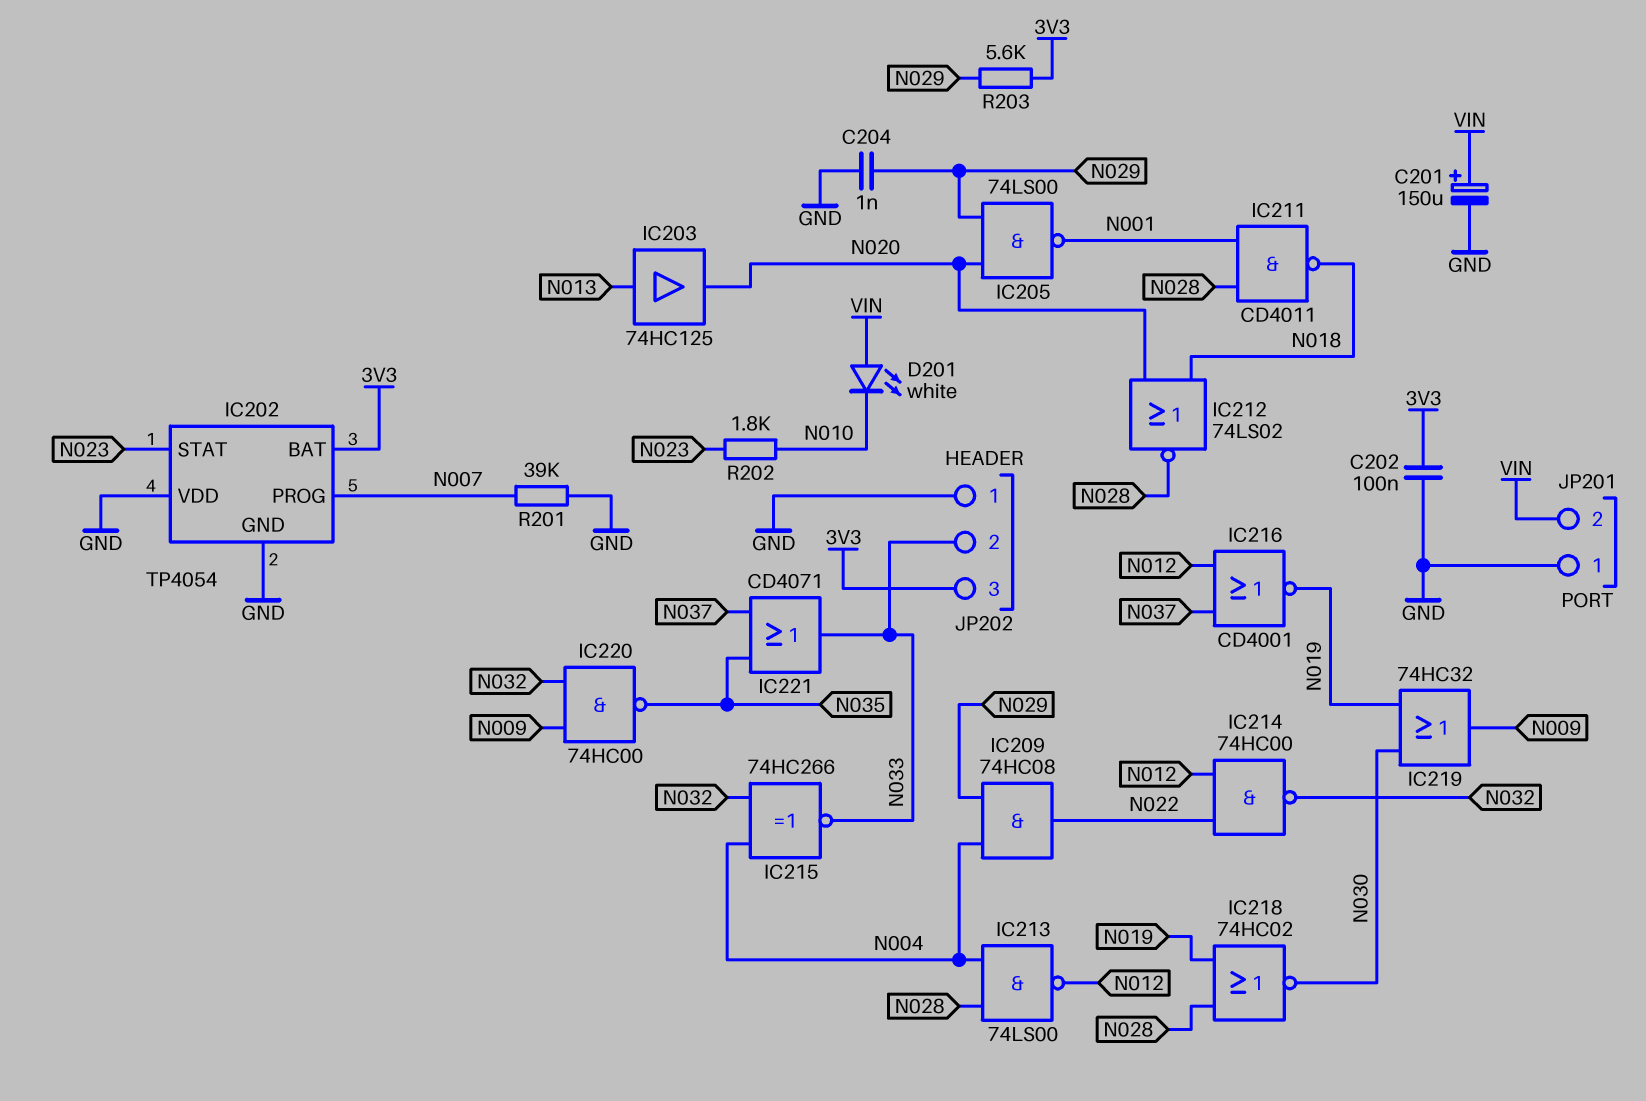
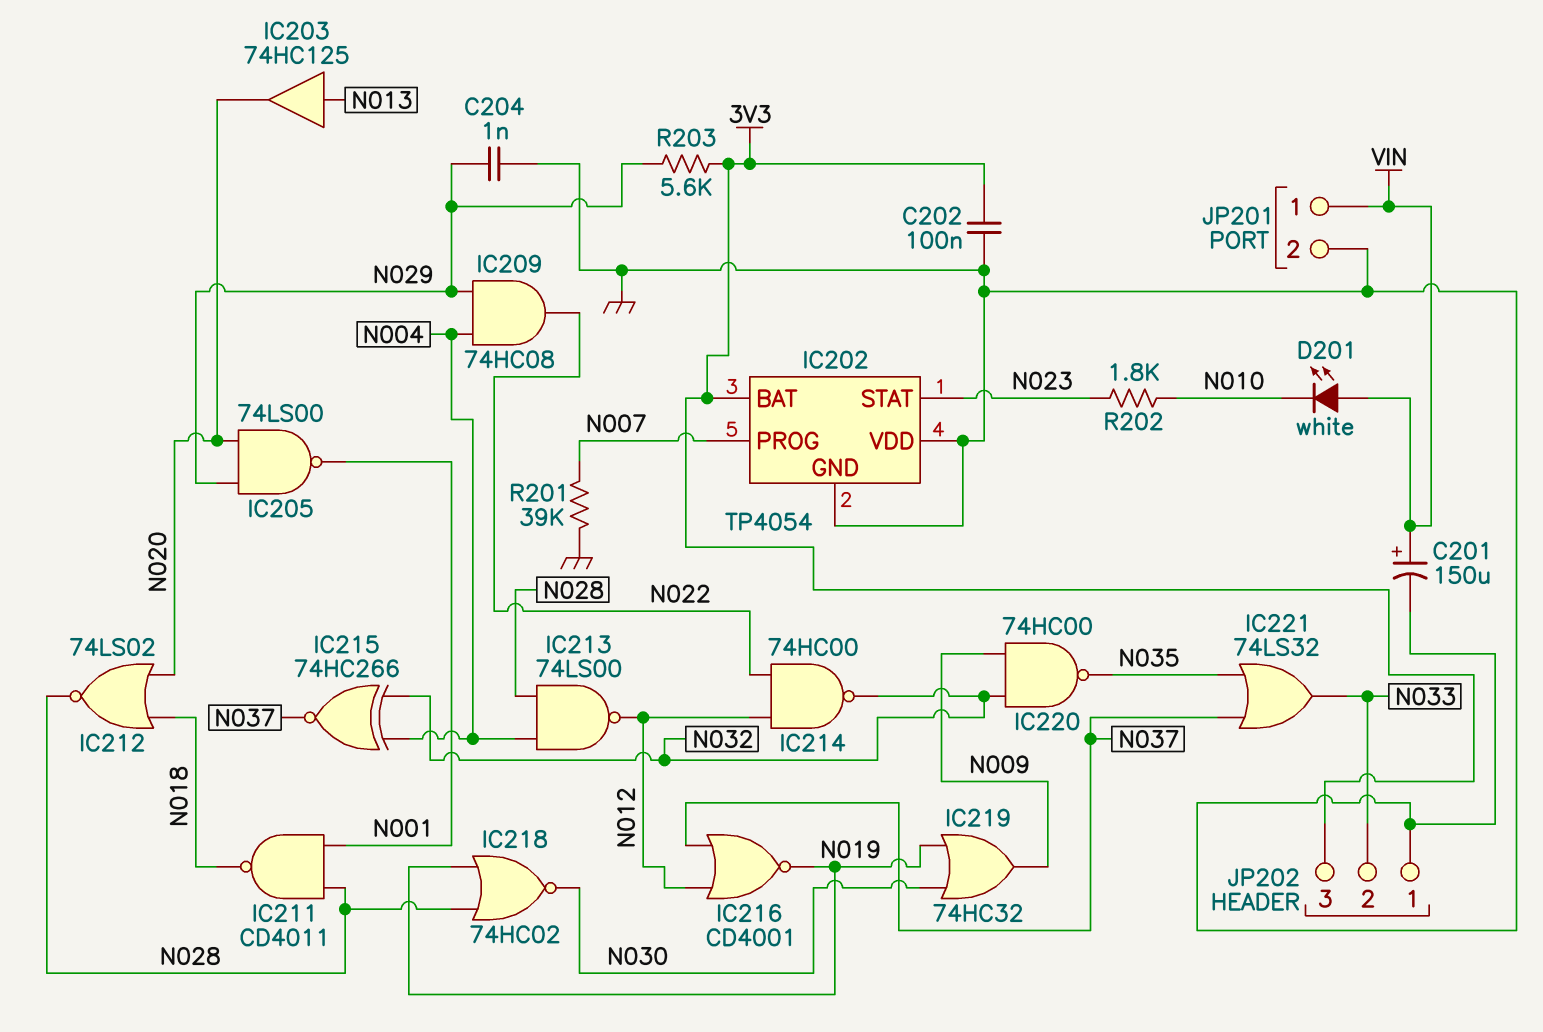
IC215: XNOR 74HC266 (in N004, in N032, out N033) -> XNOR 74HC266 (in N004, in N032, out N037)
IC221: OR CD4071 (in N035, in N037, out N033) -> OR 74LS32 (in N035, in N037, out N033)
JP201 pin 1: GND -> VIN
JP201 pin 2: VIN -> GND

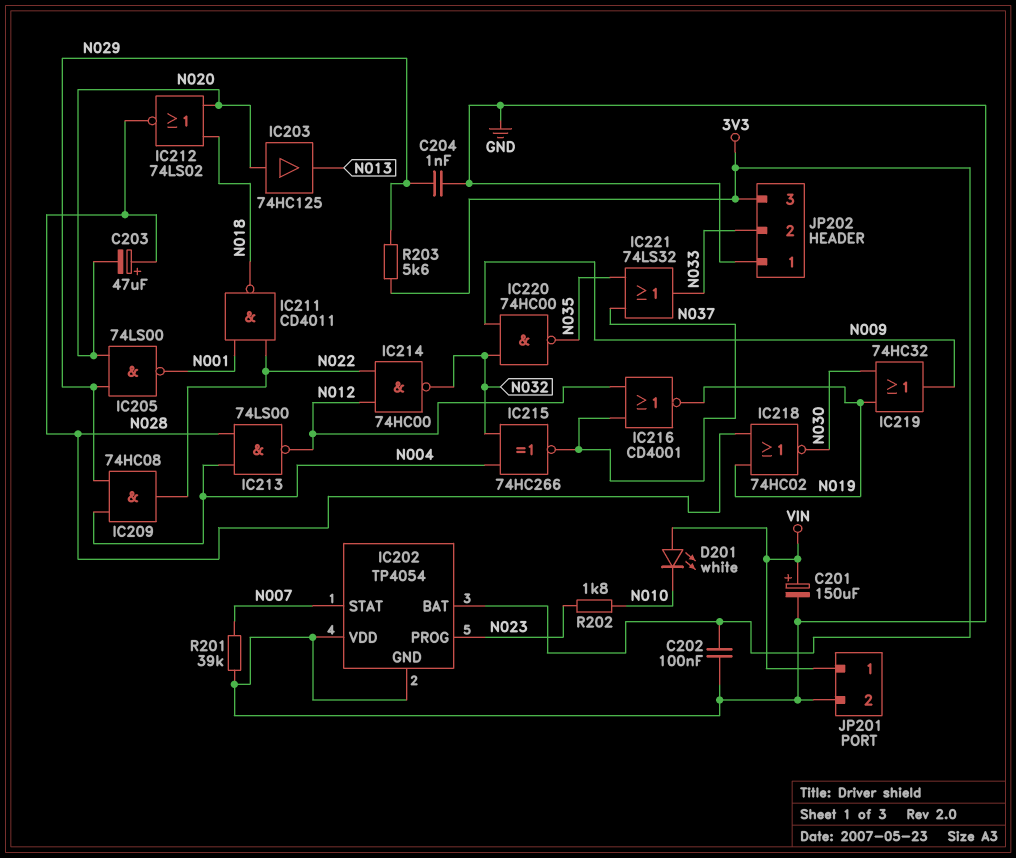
C203: none -> 47uF (plus N028, minus N020)
IC202 pin PROG: N007 -> N023
IC202 pin STAT: N023 -> N007
IC203: buffer 74HC125 (in N013, out N020) -> buffer 74HC125 (in N020, out N013)
IC211: NAND CD4011 (in N001, in N028, out N018) -> NAND CD4011 (in N001, in N022, out N018)

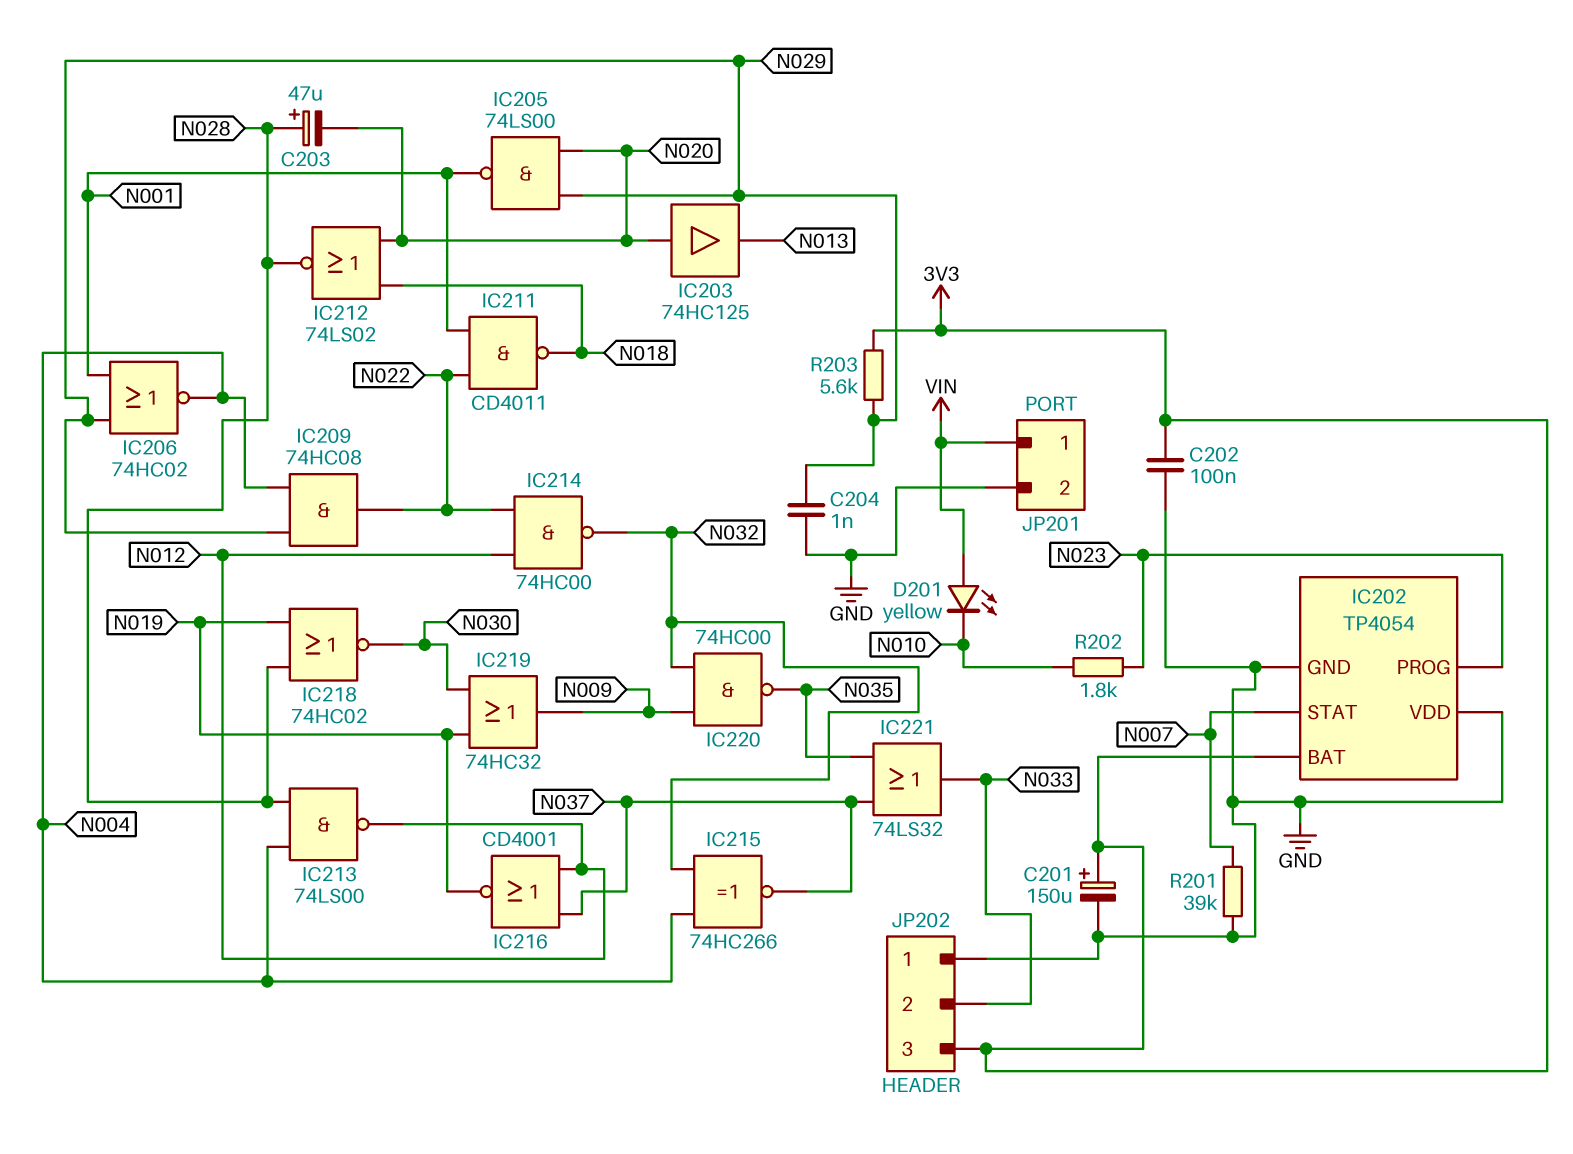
C201: 150uF (plus VIN, minus GND) -> 150uF (plus 3V3, minus GND)
D201: LED white (A VIN, K N010) -> LED yellow (A VIN, K N010)
IC206: none -> NOR 74HC02 (in N001, in N029, out N004)

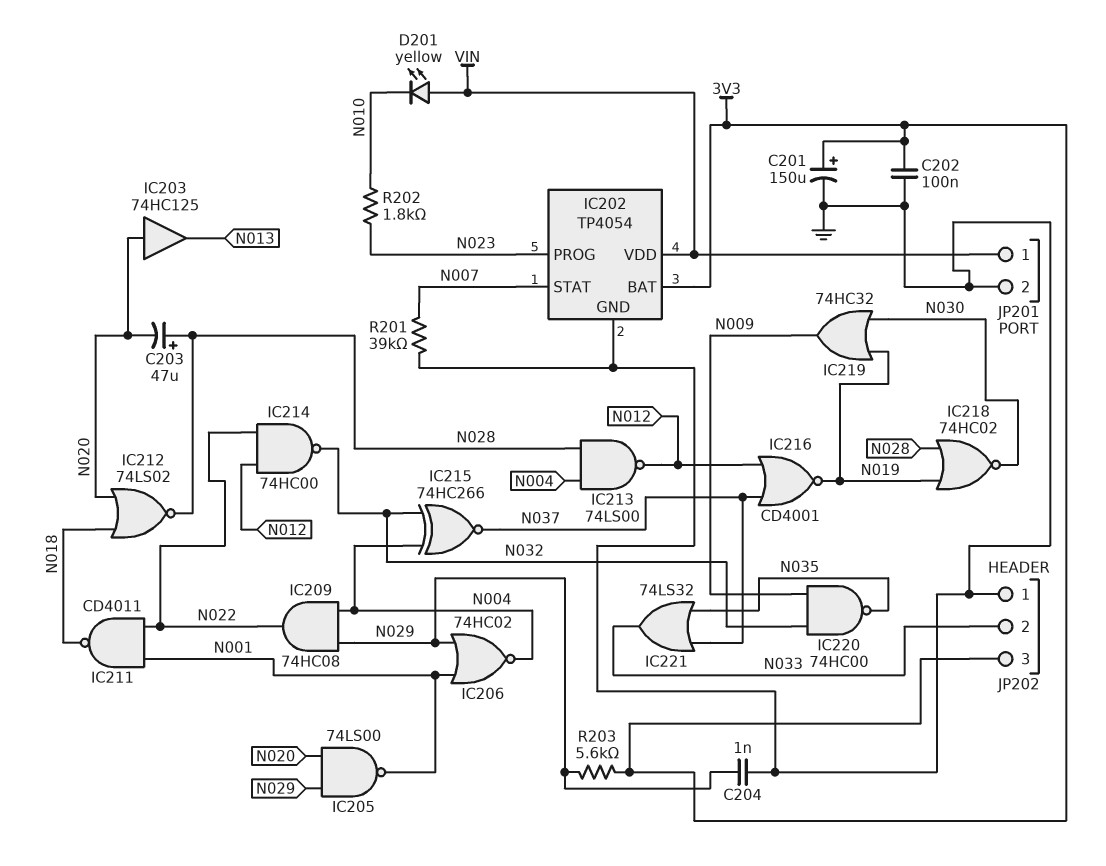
IC202 pin VDD: GND -> VIN

